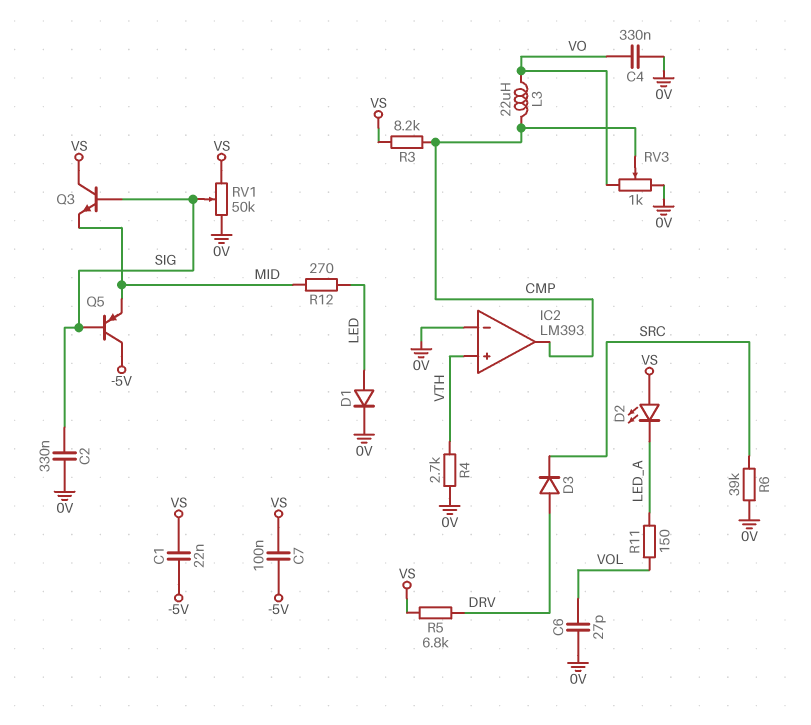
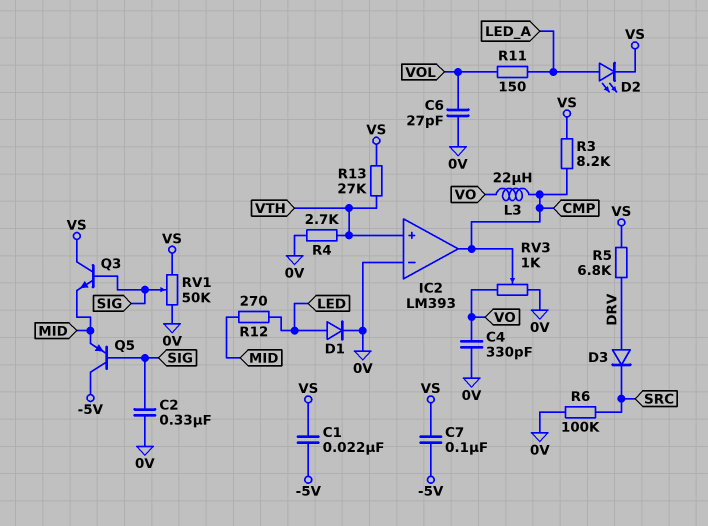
C4: 330nF (0V, VO) -> 330pF (0V, VO)
D2: LED (A VS, K LED_A) -> LED (A LED_A, K VS)
R6: 39k (0V, SRC) -> 100k (0V, SRC)
R13: none -> 27k (VS, VTH)

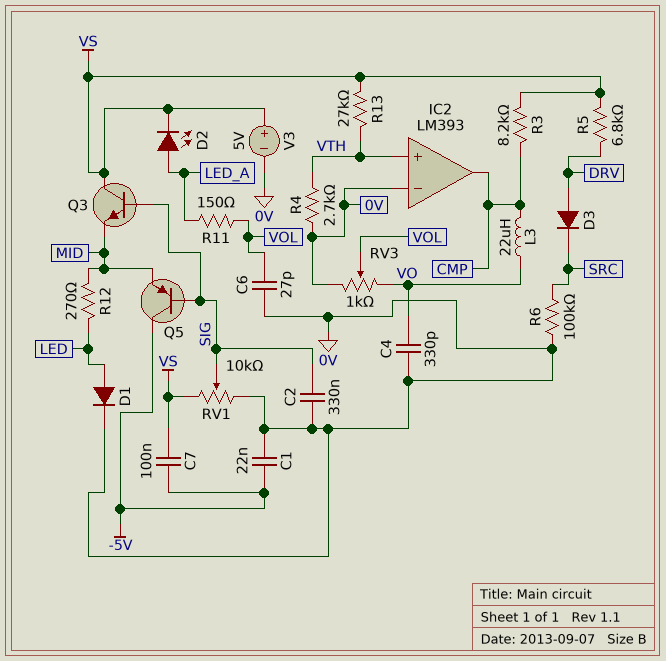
C1: 22nF (-5V, VS) -> 22nF (-5V, 0V)
RV1: 50k (0V, VS, wiper SIG) -> 10k (0V, VS, wiper SIG)
RV3: 1k (0V, VO, wiper CMP) -> 1k (0V, VO, wiper VOL)
V3: none -> 5V (plus VS, minus 0V)

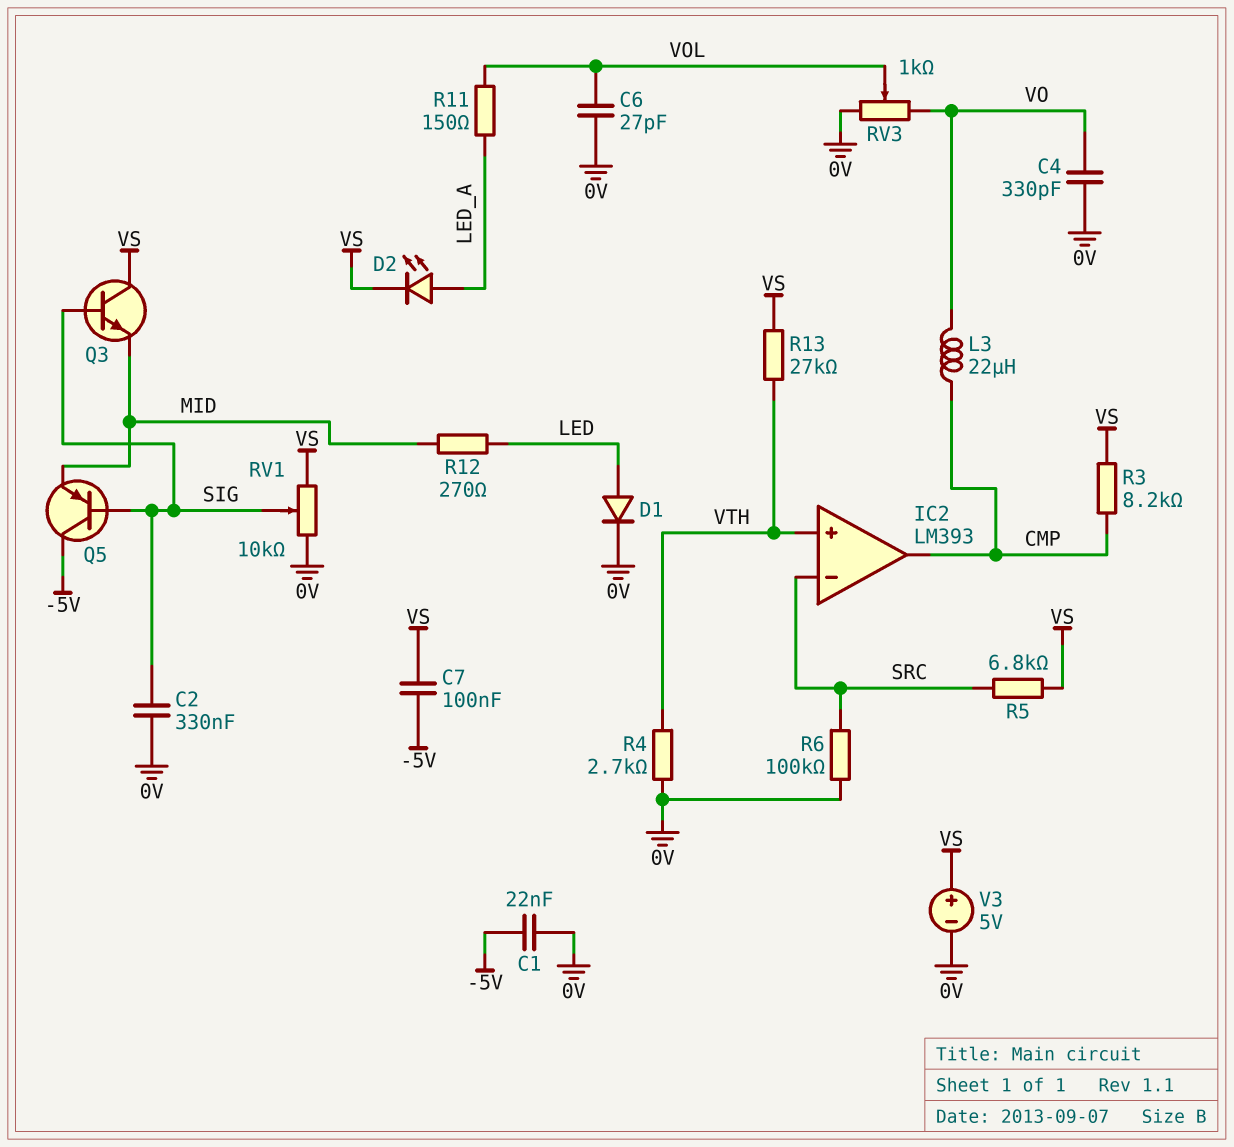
D3: diode (A DRV, K SRC) -> none
IC2 pin in-: 0V -> SRC
R5: 6.8k (DRV, VS) -> 6.8k (SRC, VS)

